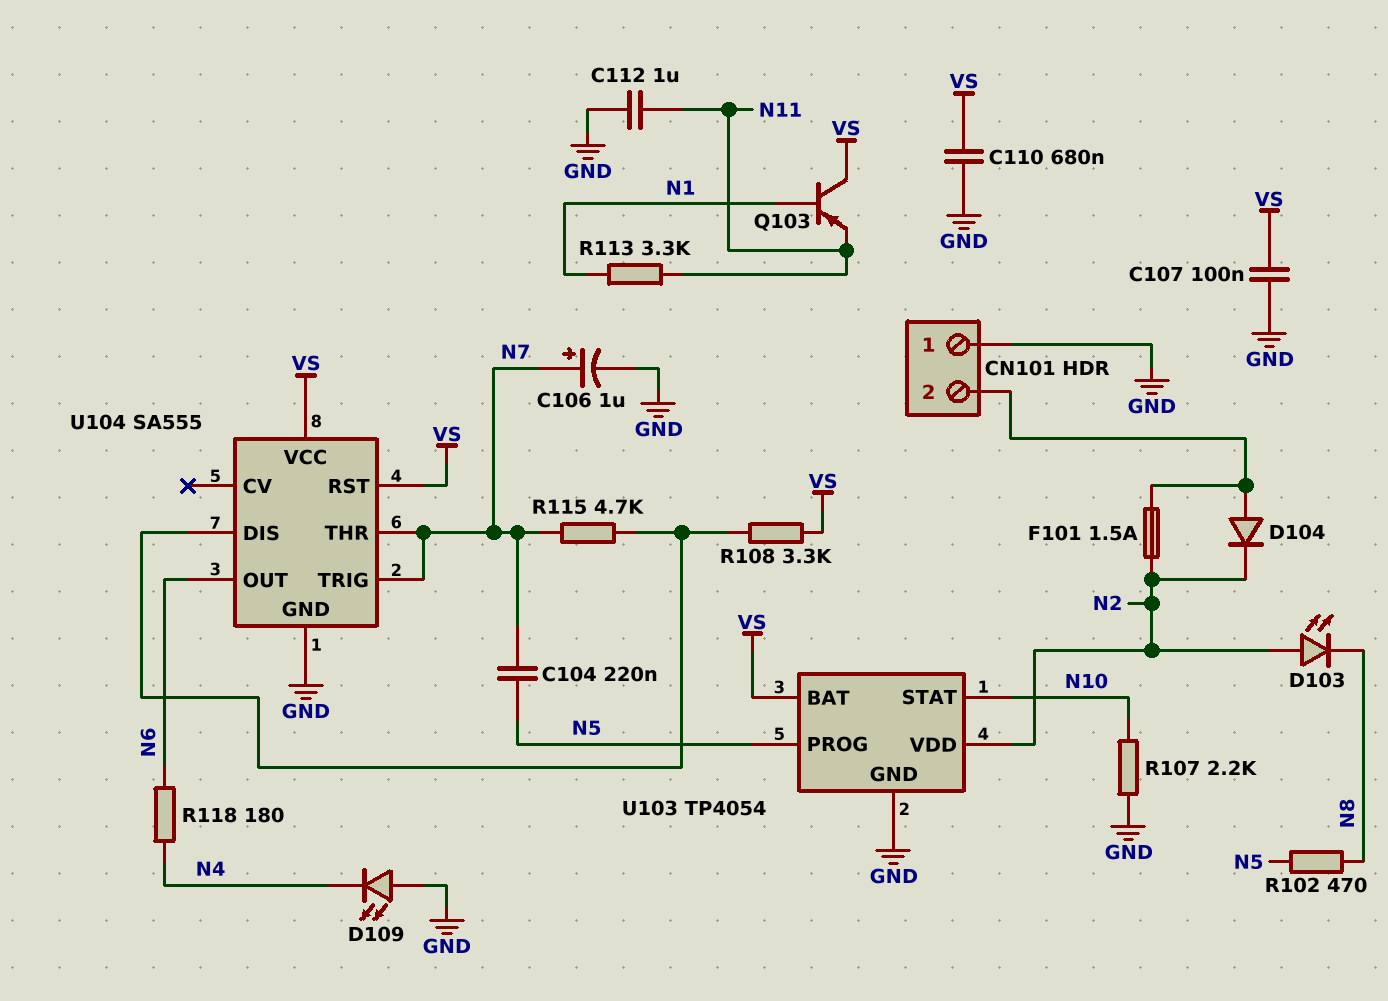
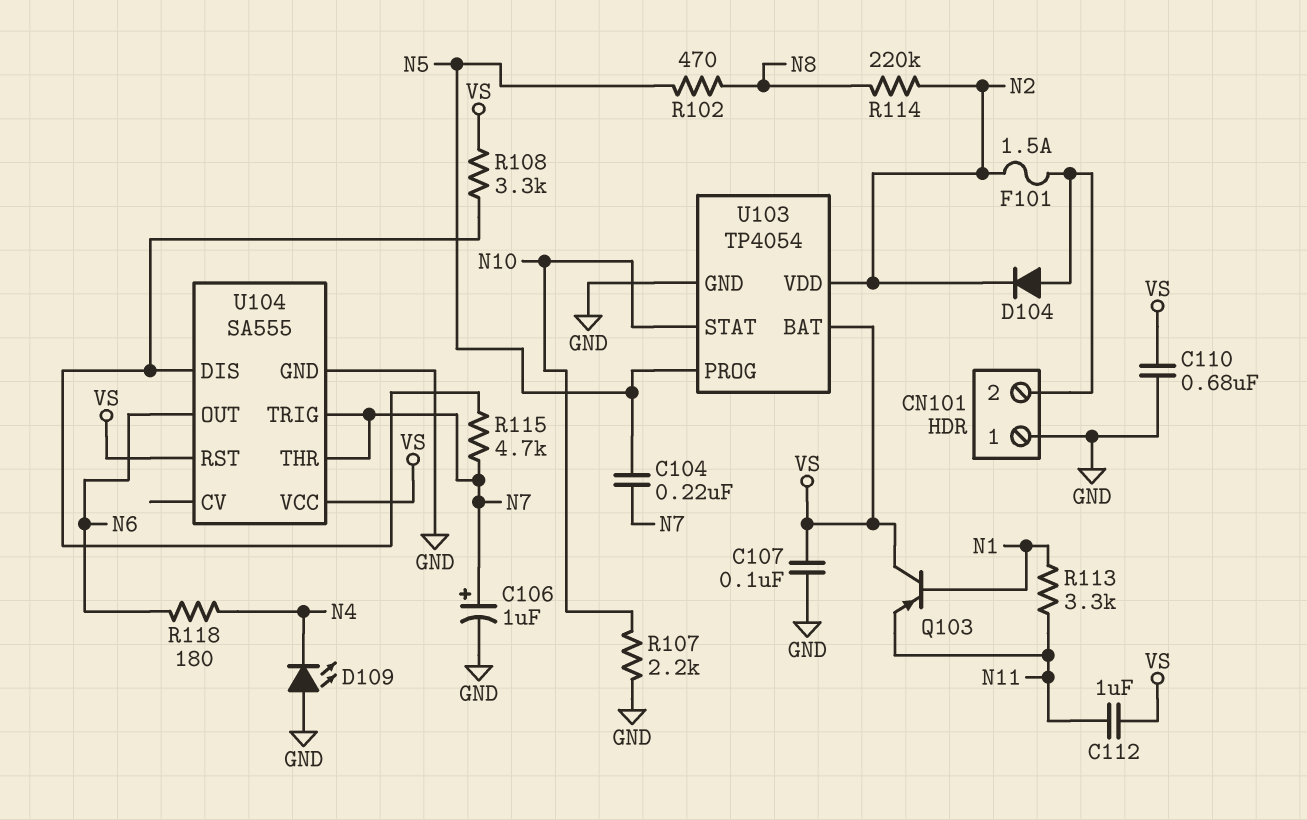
C112: 1uF (GND, N11) -> 1uF (N11, VS)
D103: LED (A N2, K N8) -> none
R114: none -> 220k (N2, N8)

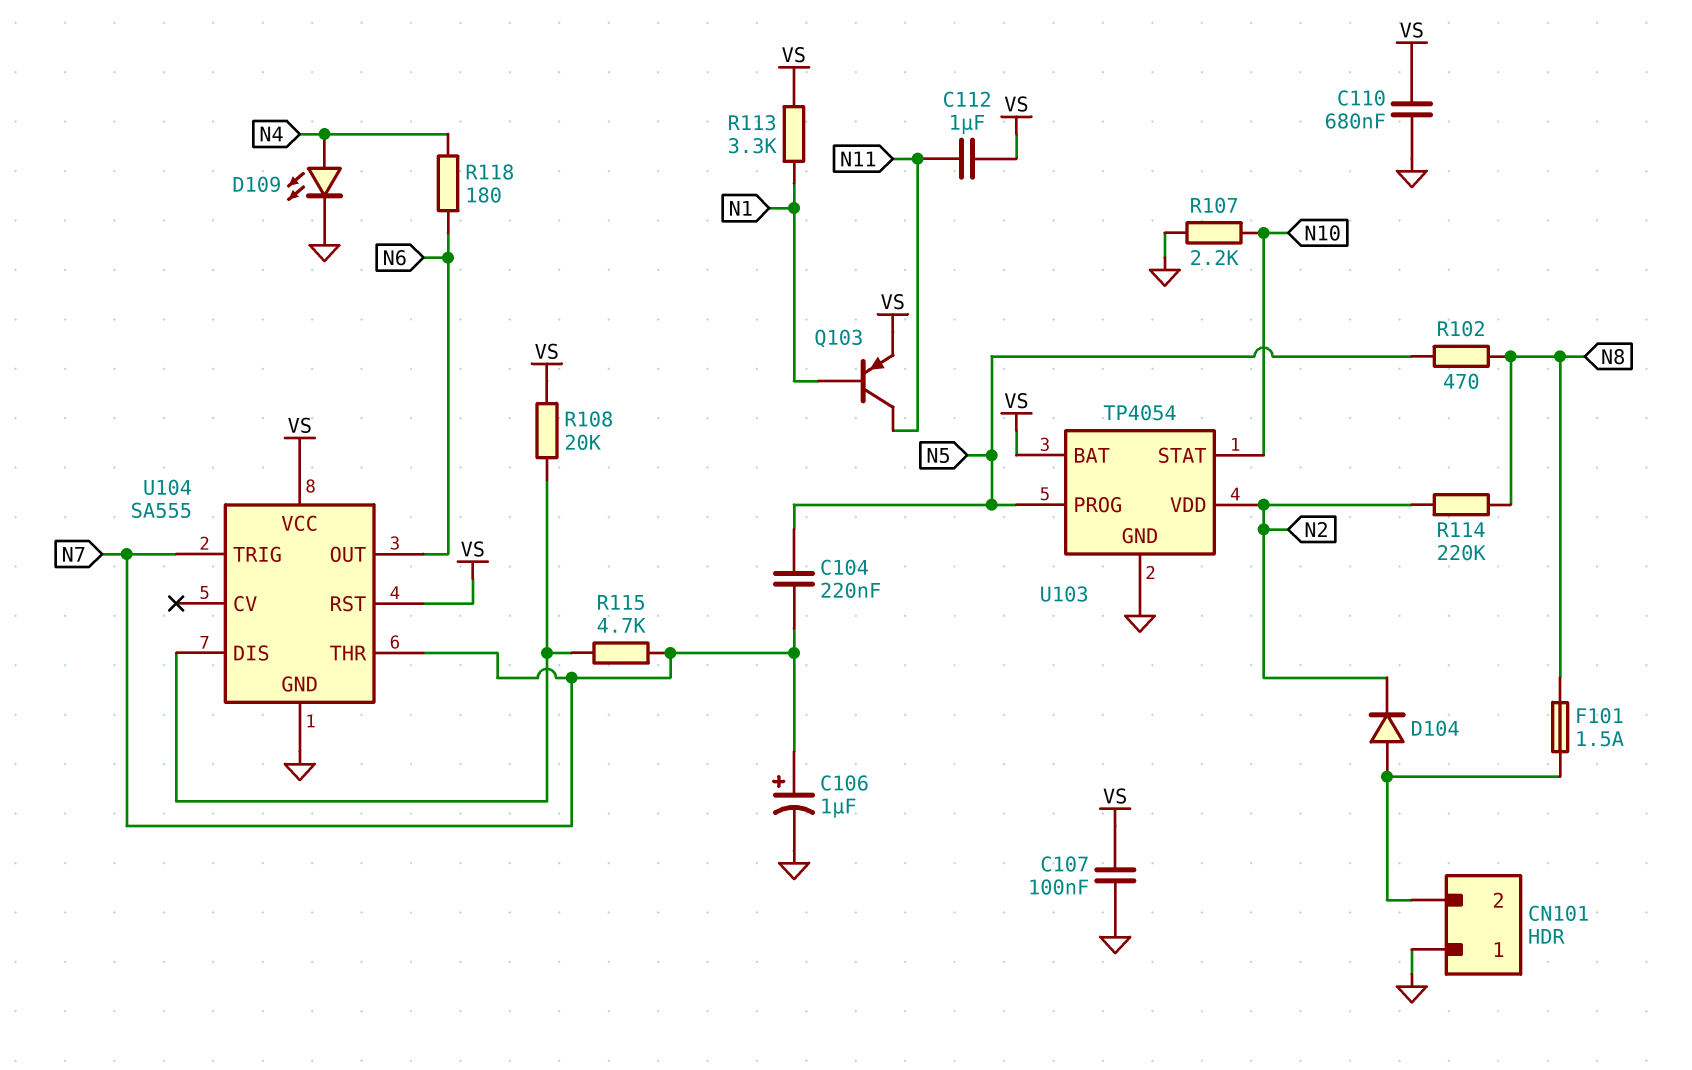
D109: LED (A GND, K N4) -> LED (A N4, K GND)
F101: 1.5A (CN101/2, N2) -> 1.5A (CN101/2, N8)
Q103: PNP (B N1, C VS, E N11) -> PNP (B N1, C N11, E VS)
R108: 3.3k (U104/DIS, VS) -> 20k (U104/DIS, VS)
R113: 3.3k (N1, N11) -> 3.3k (N1, VS)

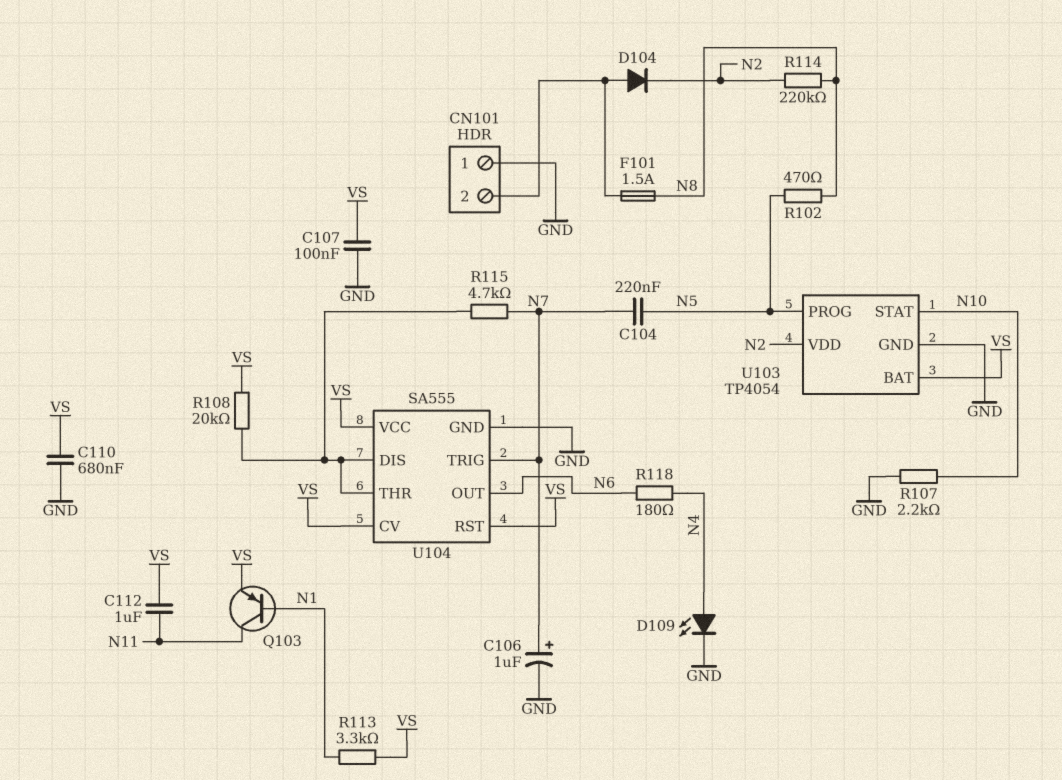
U104 pin CV: none -> VS
U104 pin THR: N7 -> U104/DIS

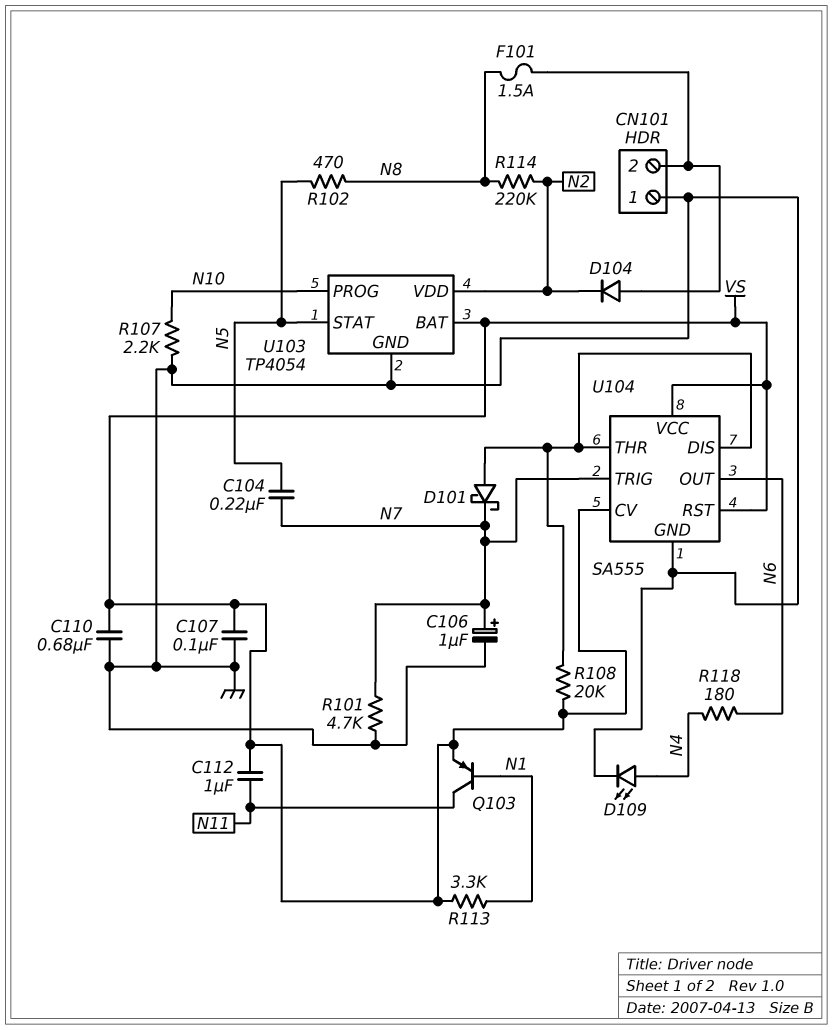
D101: none -> schottky (A U104/DIS, K N7)
R101: none -> 4.7k (GND, N7)
R115: 4.7k (N7, U104/DIS) -> none
U103 pin PROG: N5 -> N10
U103 pin STAT: N10 -> N5

